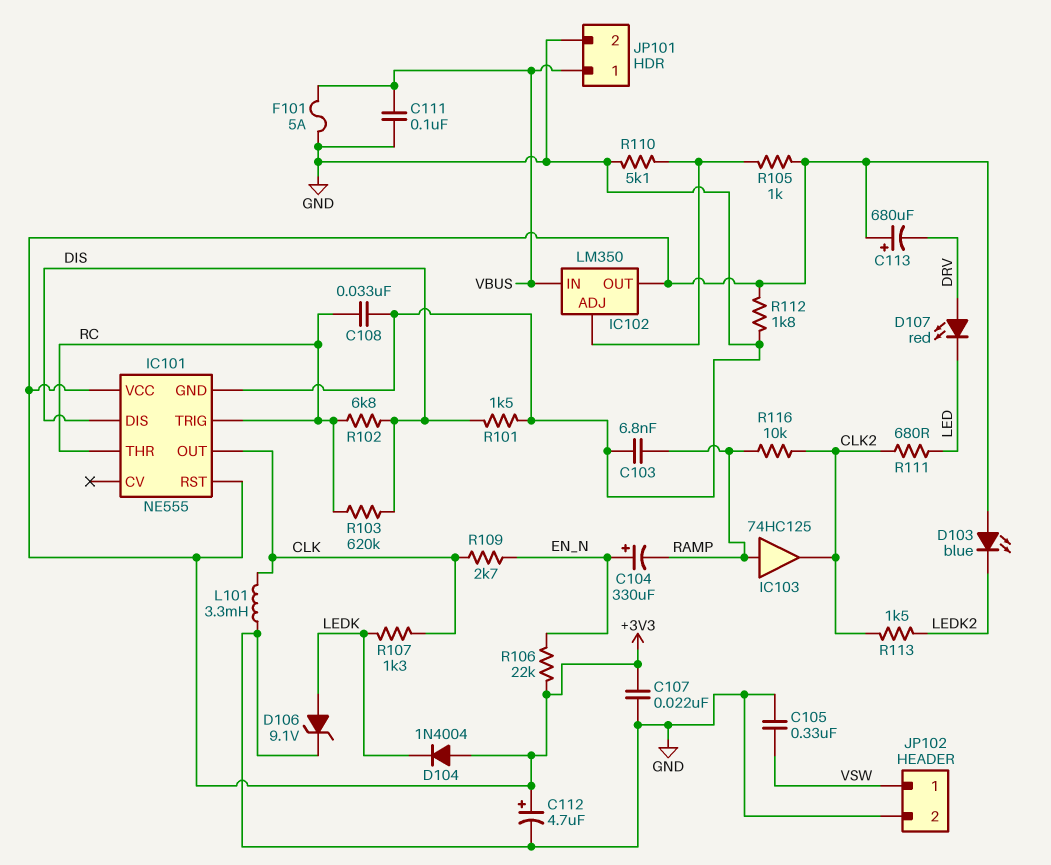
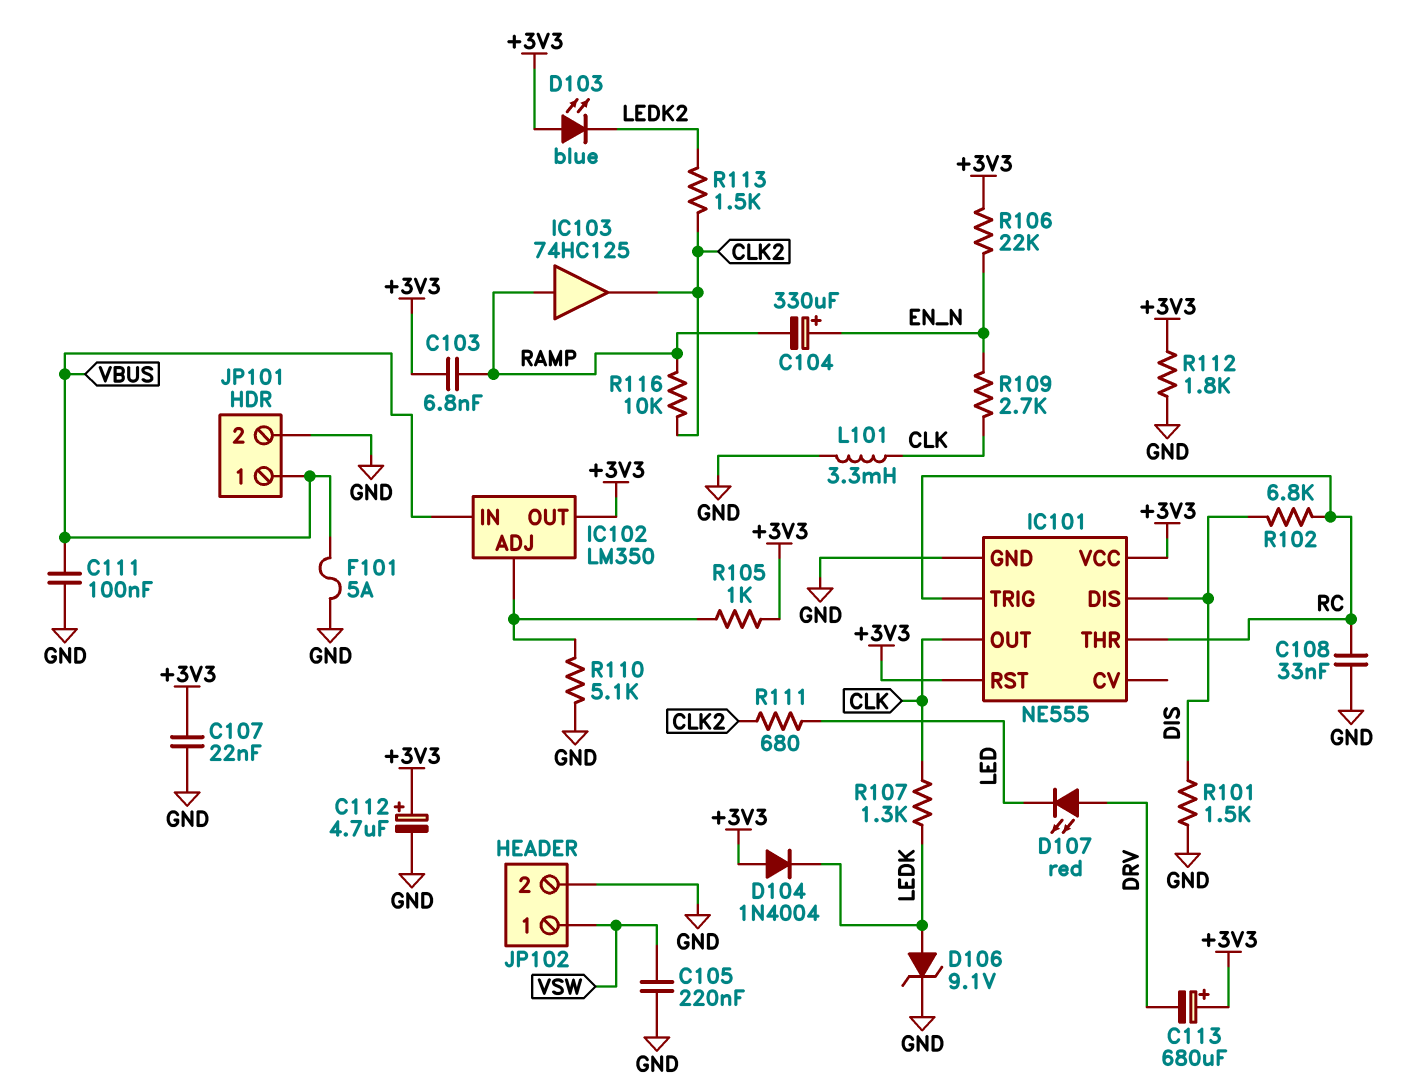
C103: 6.8nF (GND, RAMP) -> 6.8nF (+3V3, RAMP)
C105: 330nF (GND, VSW) -> 220nF (GND, VSW)
R103: 620k (DIS, RC) -> none

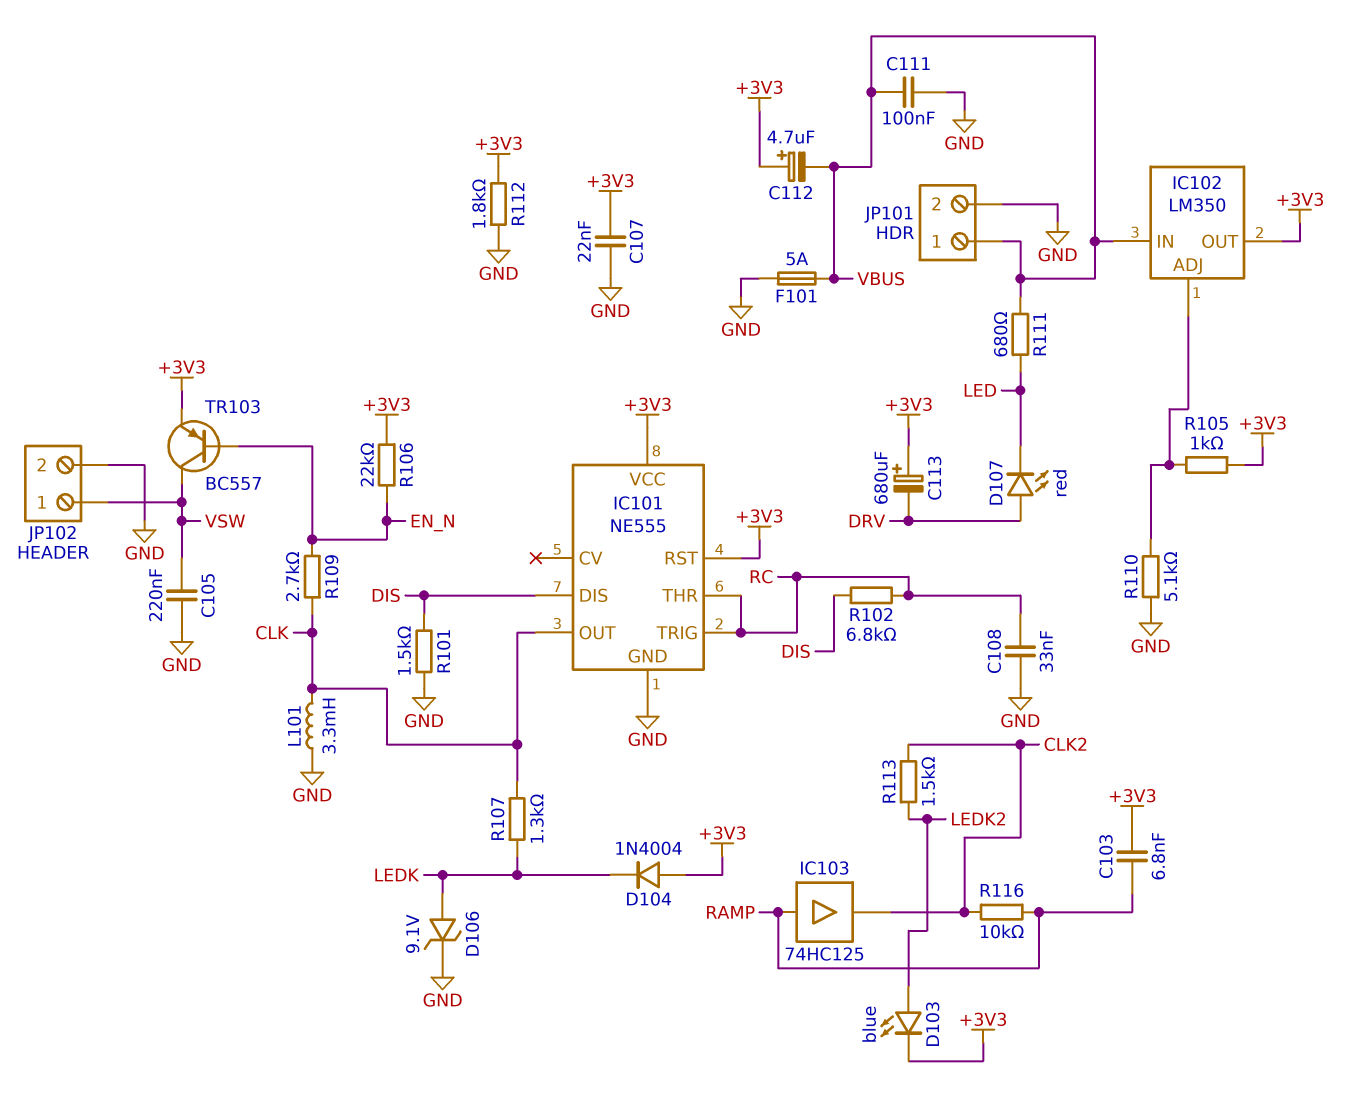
C104: 330uF (plus EN_N, minus RAMP) -> none
C112: 4.7uF (plus +3V3, minus GND) -> 4.7uF (plus +3V3, minus VBUS)
D103: LED blue (A +3V3, K LEDK2) -> LED blue (A LEDK2, K +3V3)
R111: 680 (CLK2, LED) -> 680 (LED, VBUS)
TR103: none -> PNP BC557 (B EN_N, C VSW, E +3V3)

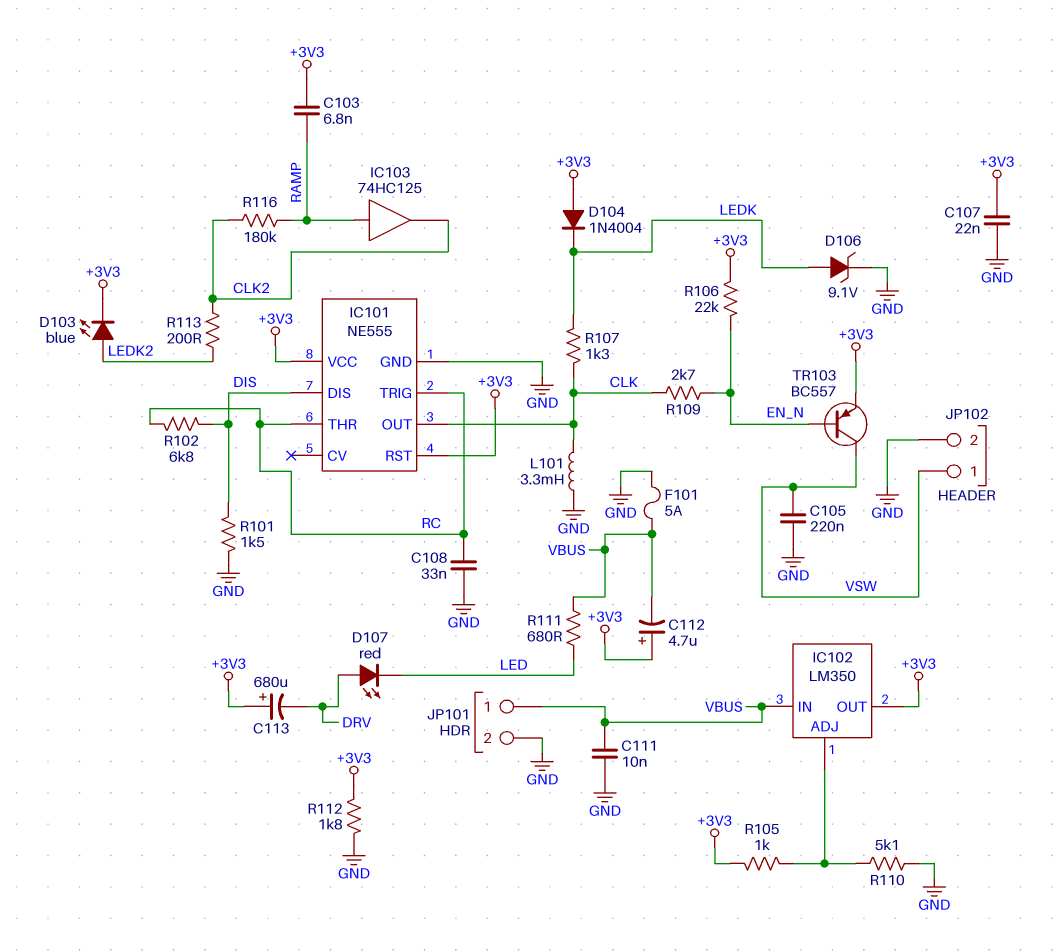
C111: 100nF (GND, VBUS) -> 10nF (GND, VBUS)
R113: 1.5k (CLK2, LEDK2) -> 200 (CLK2, LEDK2)
R116: 10k (CLK2, RAMP) -> 180k (CLK2, RAMP)

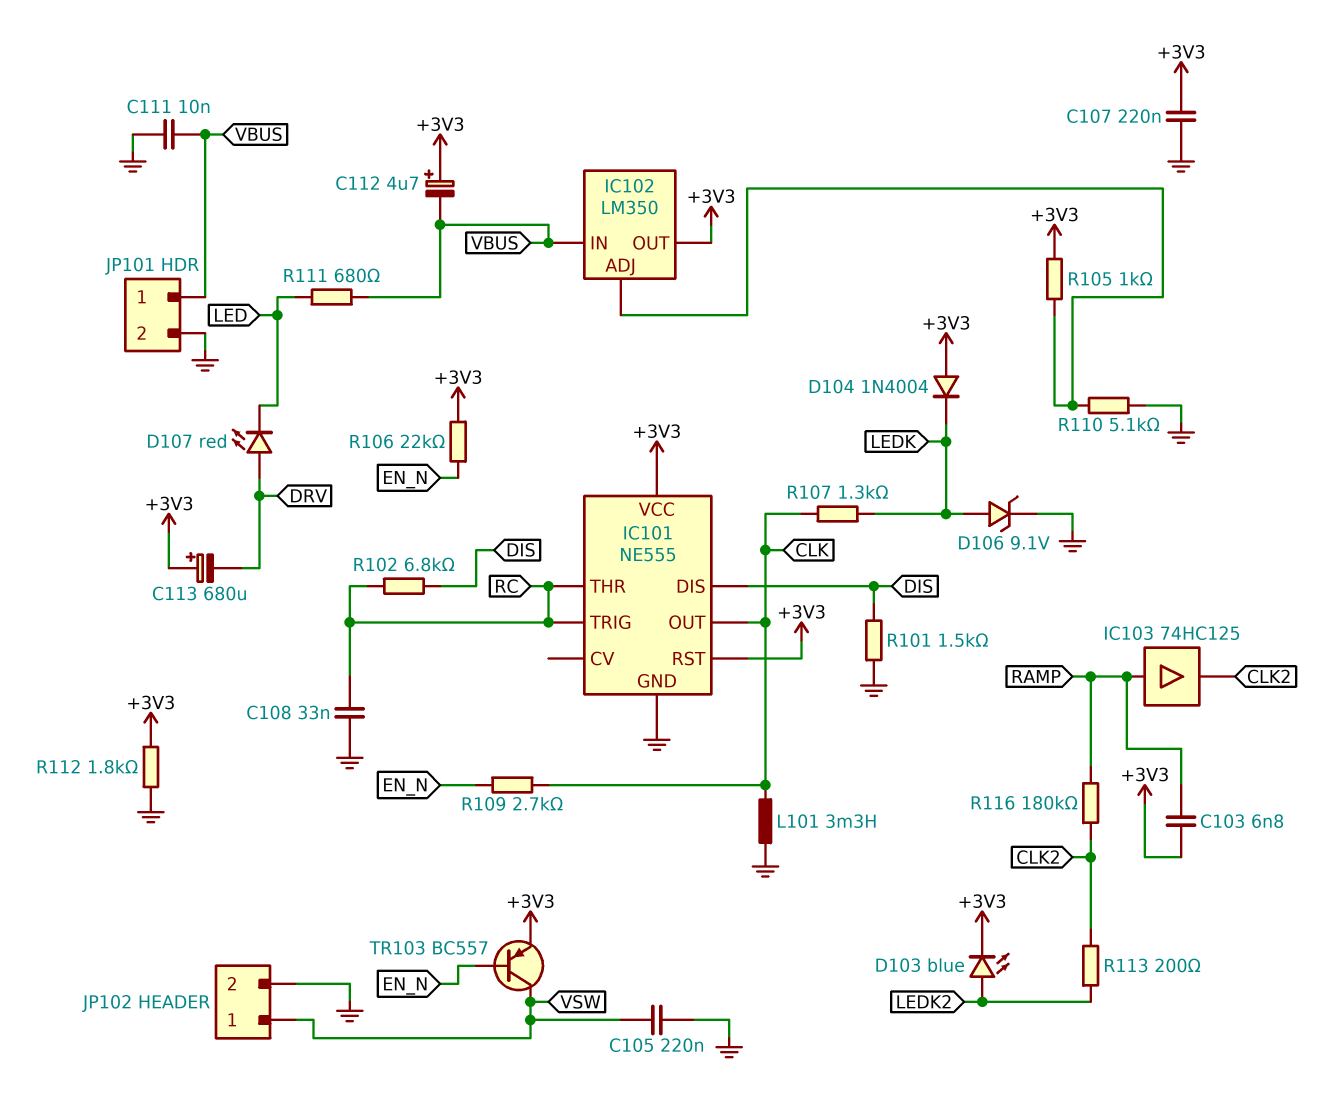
C107: 22nF (+3V3, GND) -> 220nF (+3V3, GND)
F101: 5A (GND, VBUS) -> none

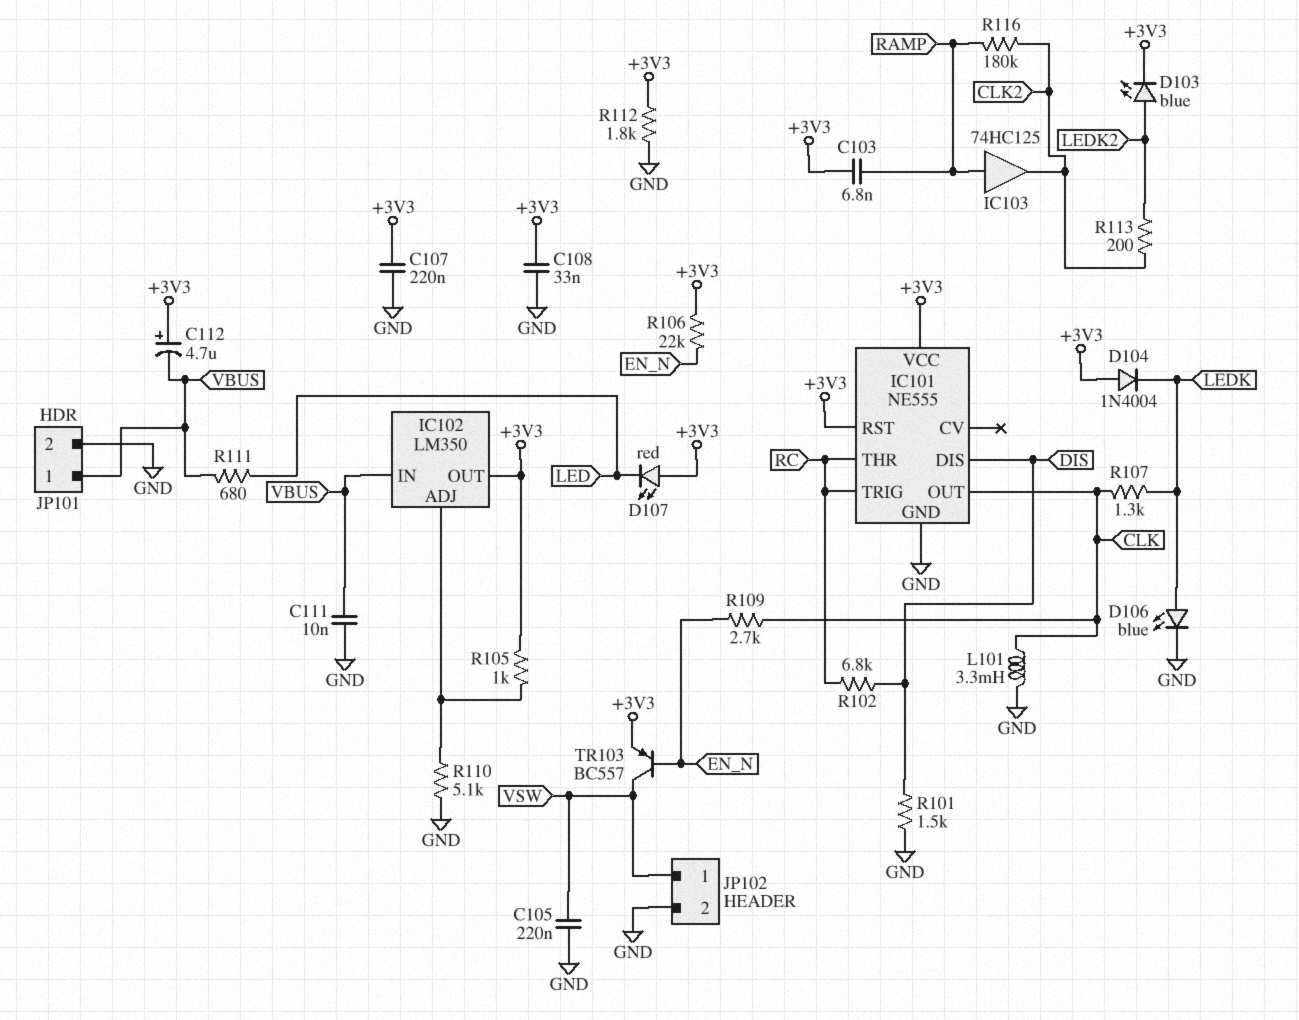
C108: 33nF (GND, RC) -> 33nF (+3V3, GND)
C113: 680uF (plus +3V3, minus DRV) -> none
D106: zener 9.1V (A LEDK, K GND) -> LED blue (A LEDK, K GND)
D107: LED red (A DRV, K LED) -> LED red (A +3V3, K LED)

